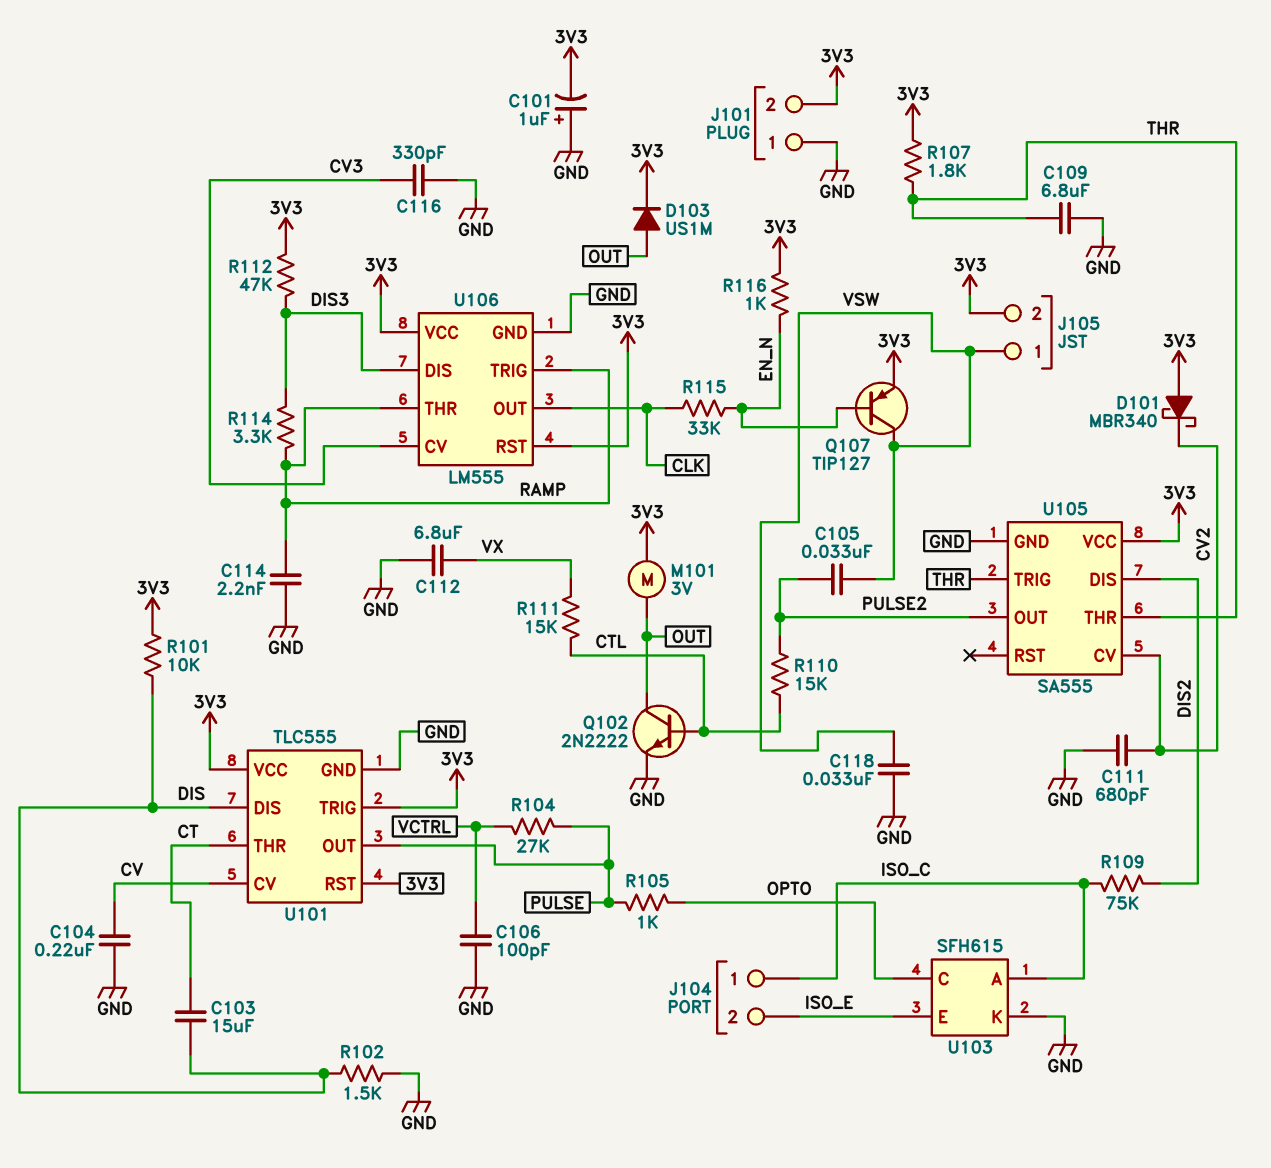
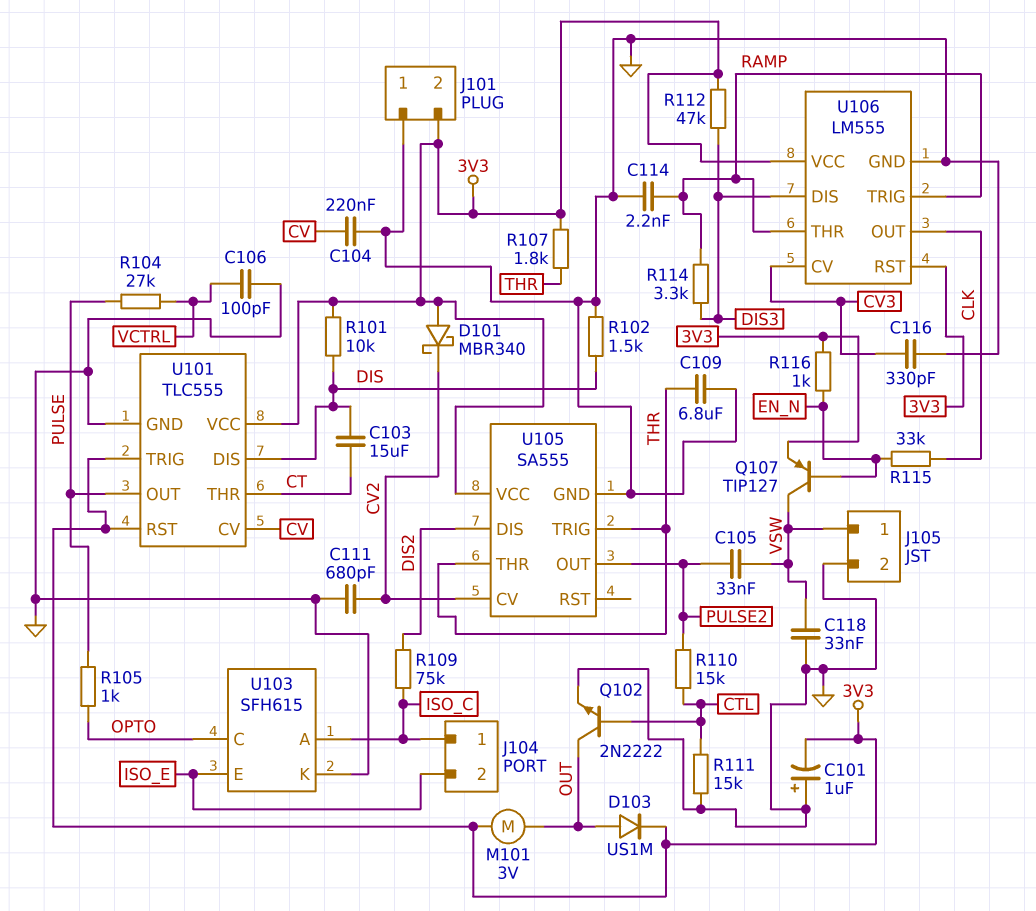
C112: 6.8uF (GND, VX) -> none
J105 pin 2: 3V3 -> GND
R111: 15k (CTL, VX) -> 15k (CTL, GND)

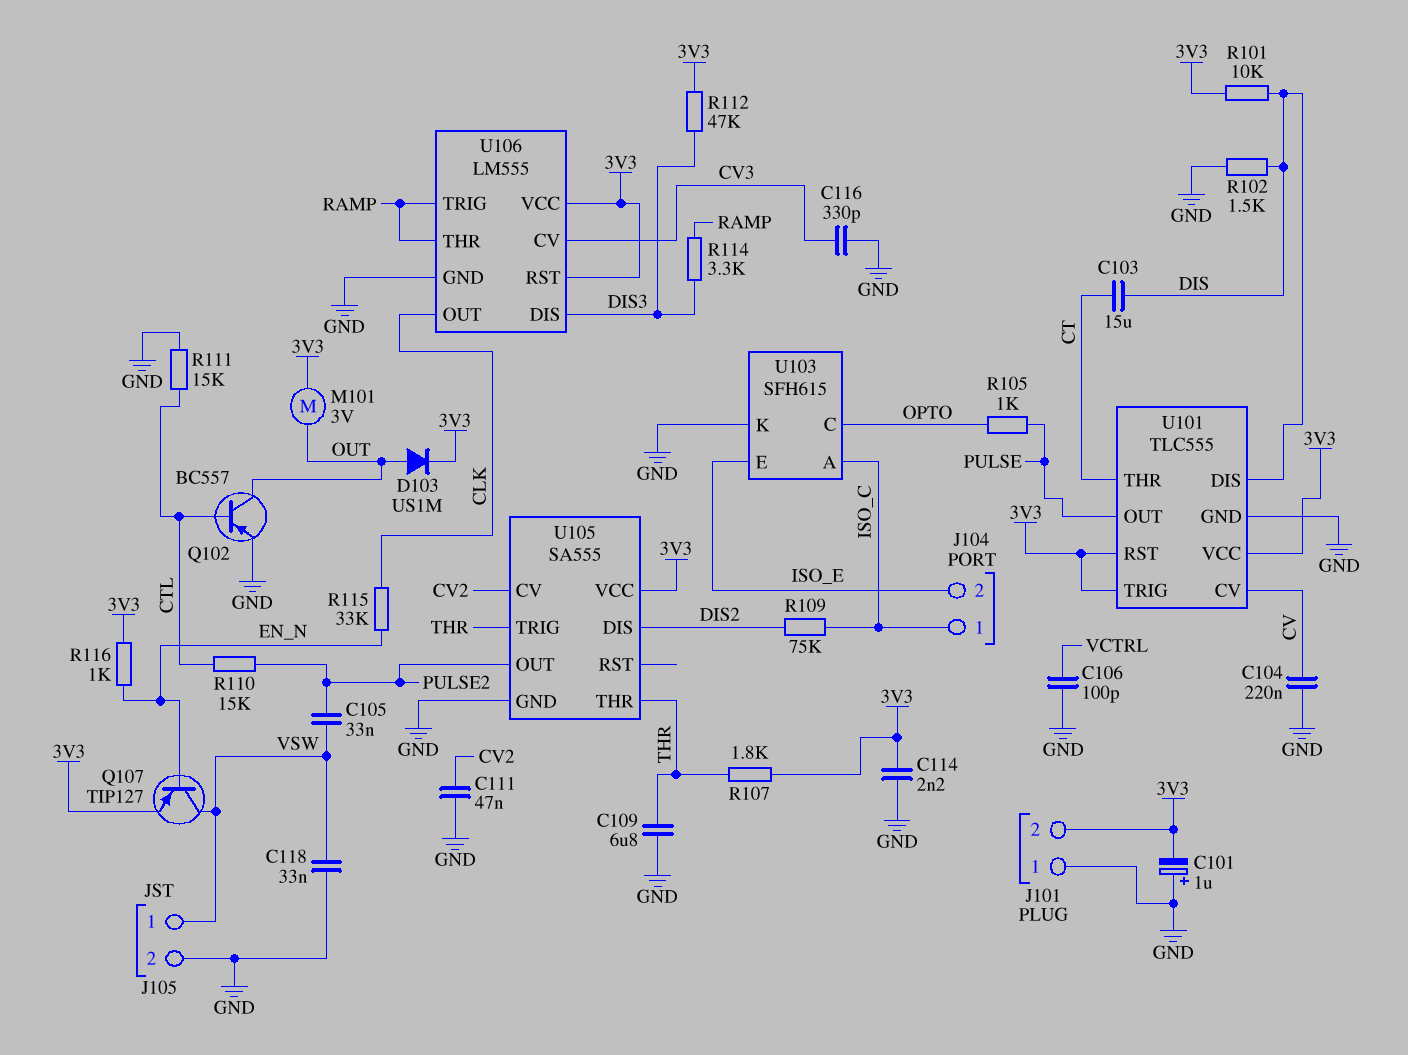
C111: 680pF (CV2, GND) -> 47nF (CV2, GND)
C114: 2.2nF (GND, RAMP) -> 2.2nF (3V3, GND)
D101: schottky MBR340 (A 3V3, K CV2) -> none
Q102: NPN 2N2222 (B CTL, C OUT, E GND) -> PNP BC557 (B CTL, C OUT, E GND)
R104: 27k (PULSE, VCTRL) -> none

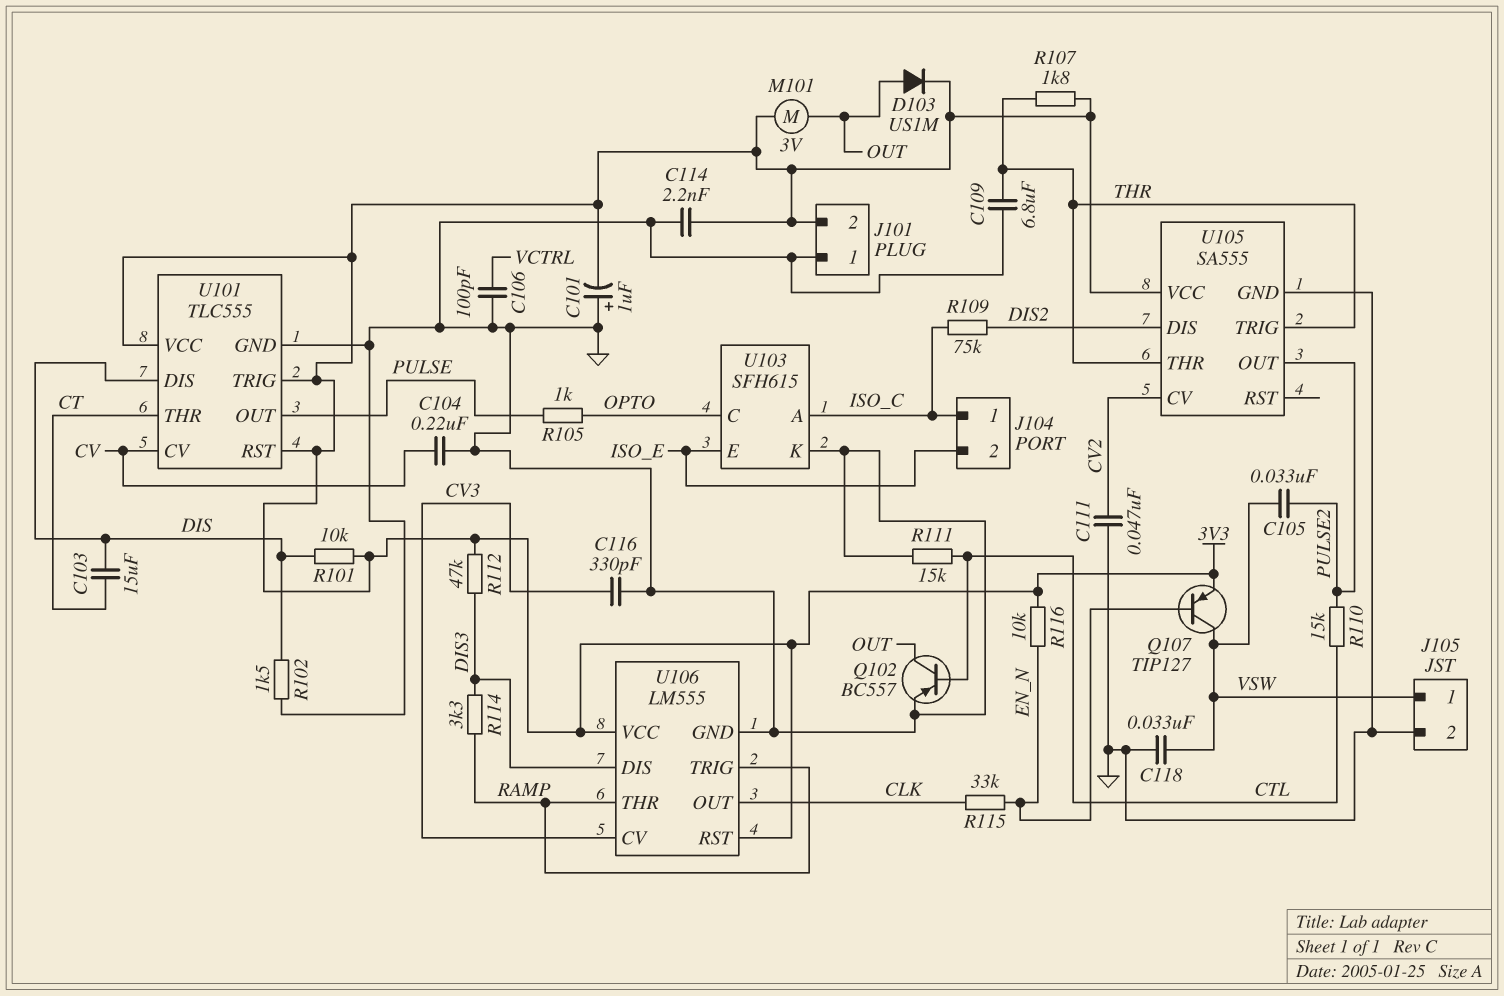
R116: 1k (3V3, EN_N) -> 10k (3V3, EN_N)

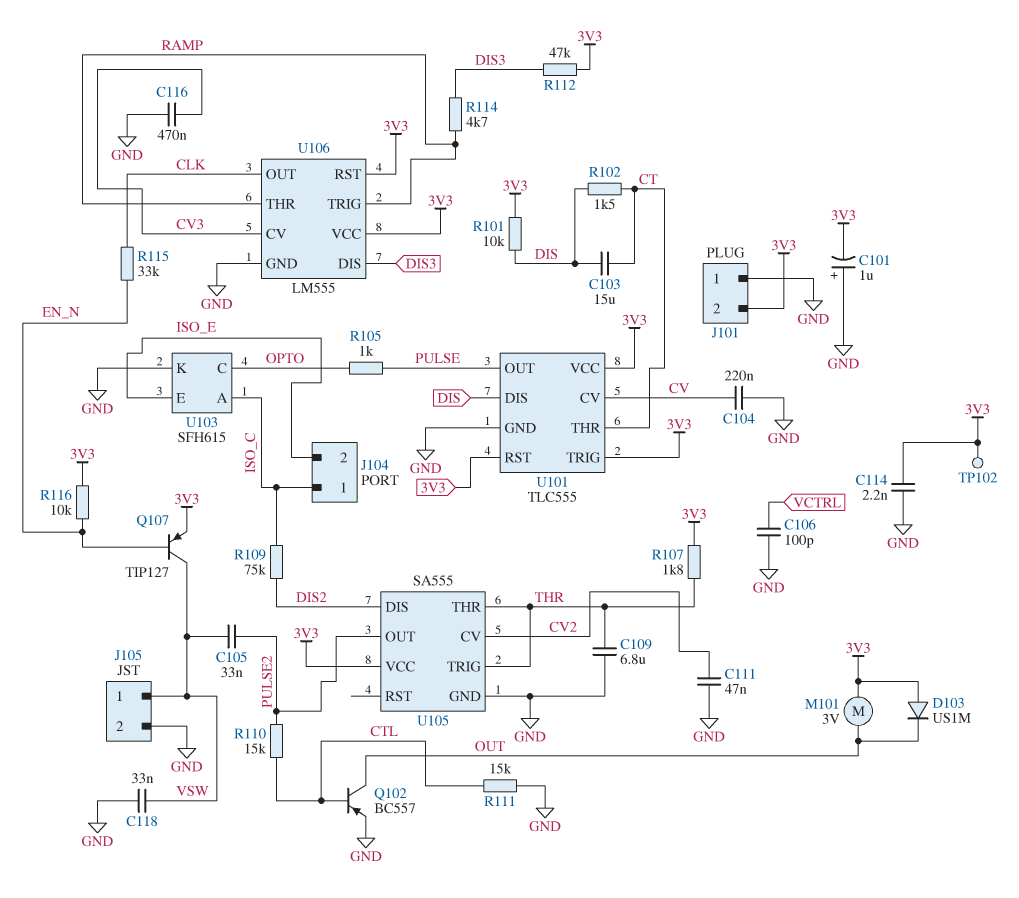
C116: 330pF (CV3, GND) -> 470nF (CV3, GND)
D103: diode US1M (A OUT, K 3V3) -> diode US1M (A 3V3, K OUT)
R102: 1.5k (DIS, GND) -> 1.5k (CT, DIS)
R114: 3.3k (DIS3, RAMP) -> 4.7k (DIS3, RAMP)
TP102: none -> test point (3V3)

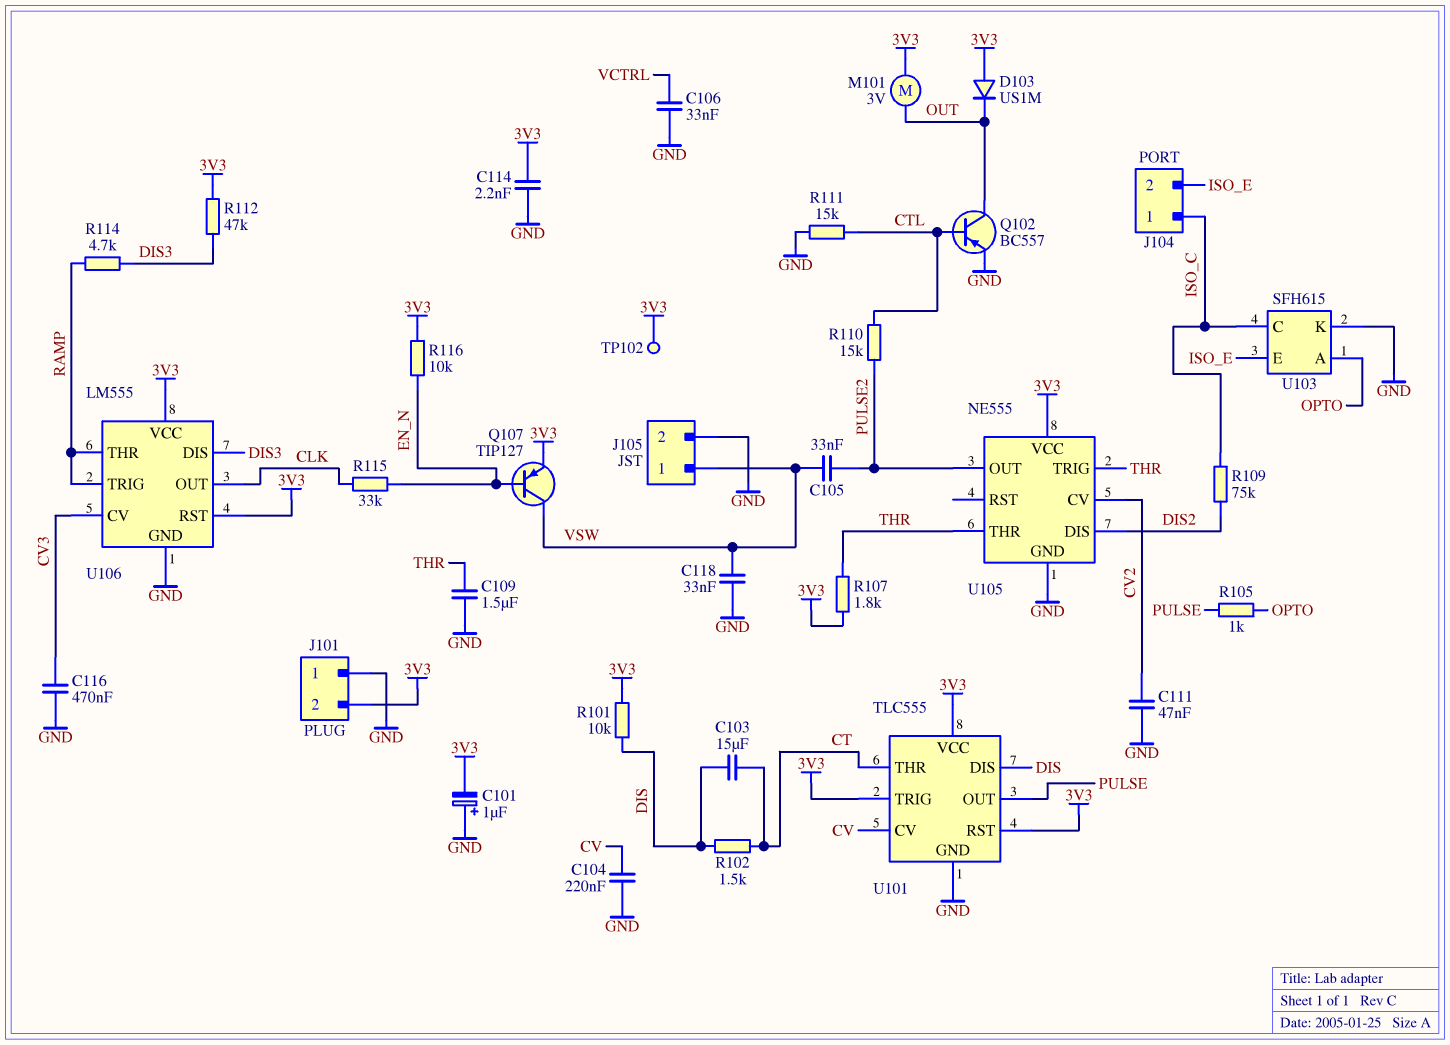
C106: 100pF (GND, VCTRL) -> 33nF (GND, VCTRL)
C109: 6.8uF (GND, THR) -> 1.5uF (GND, THR)
U103 pin A: ISO_C -> OPTO
U103 pin C: OPTO -> ISO_C
U105: SA555 -> NE555

